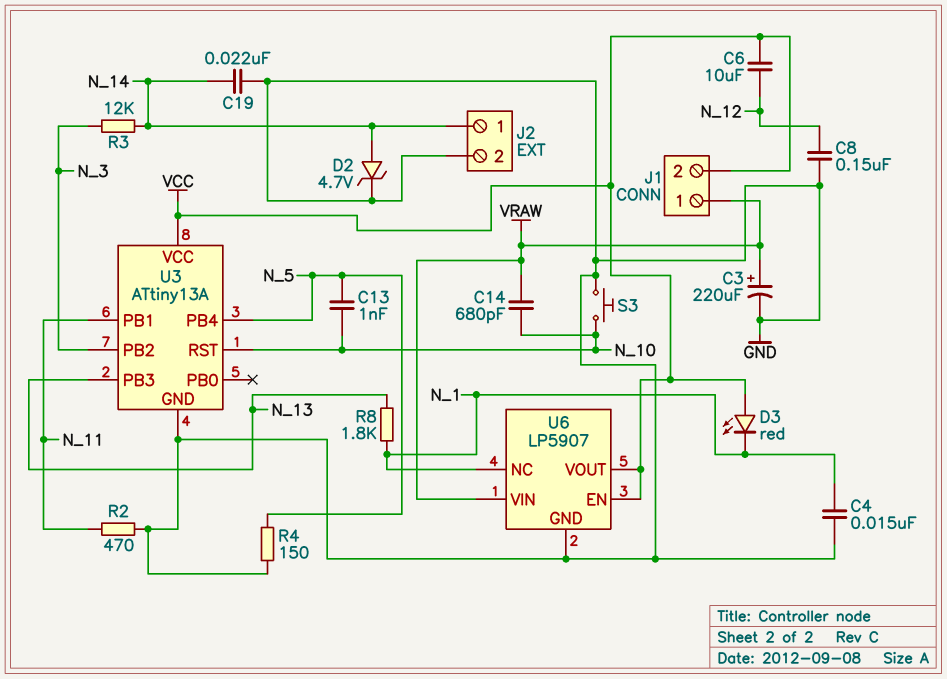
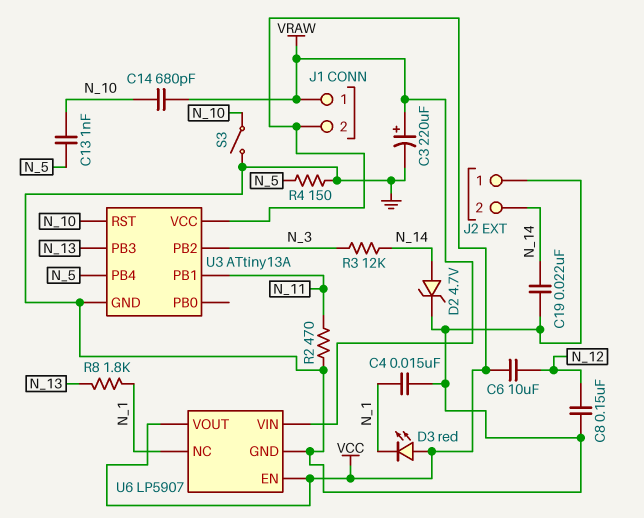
J2 pin 1: N_14 -> GND
J2 pin 2: GND -> N_14
S3: button (GND, N_10) -> switch (GND, N_10)

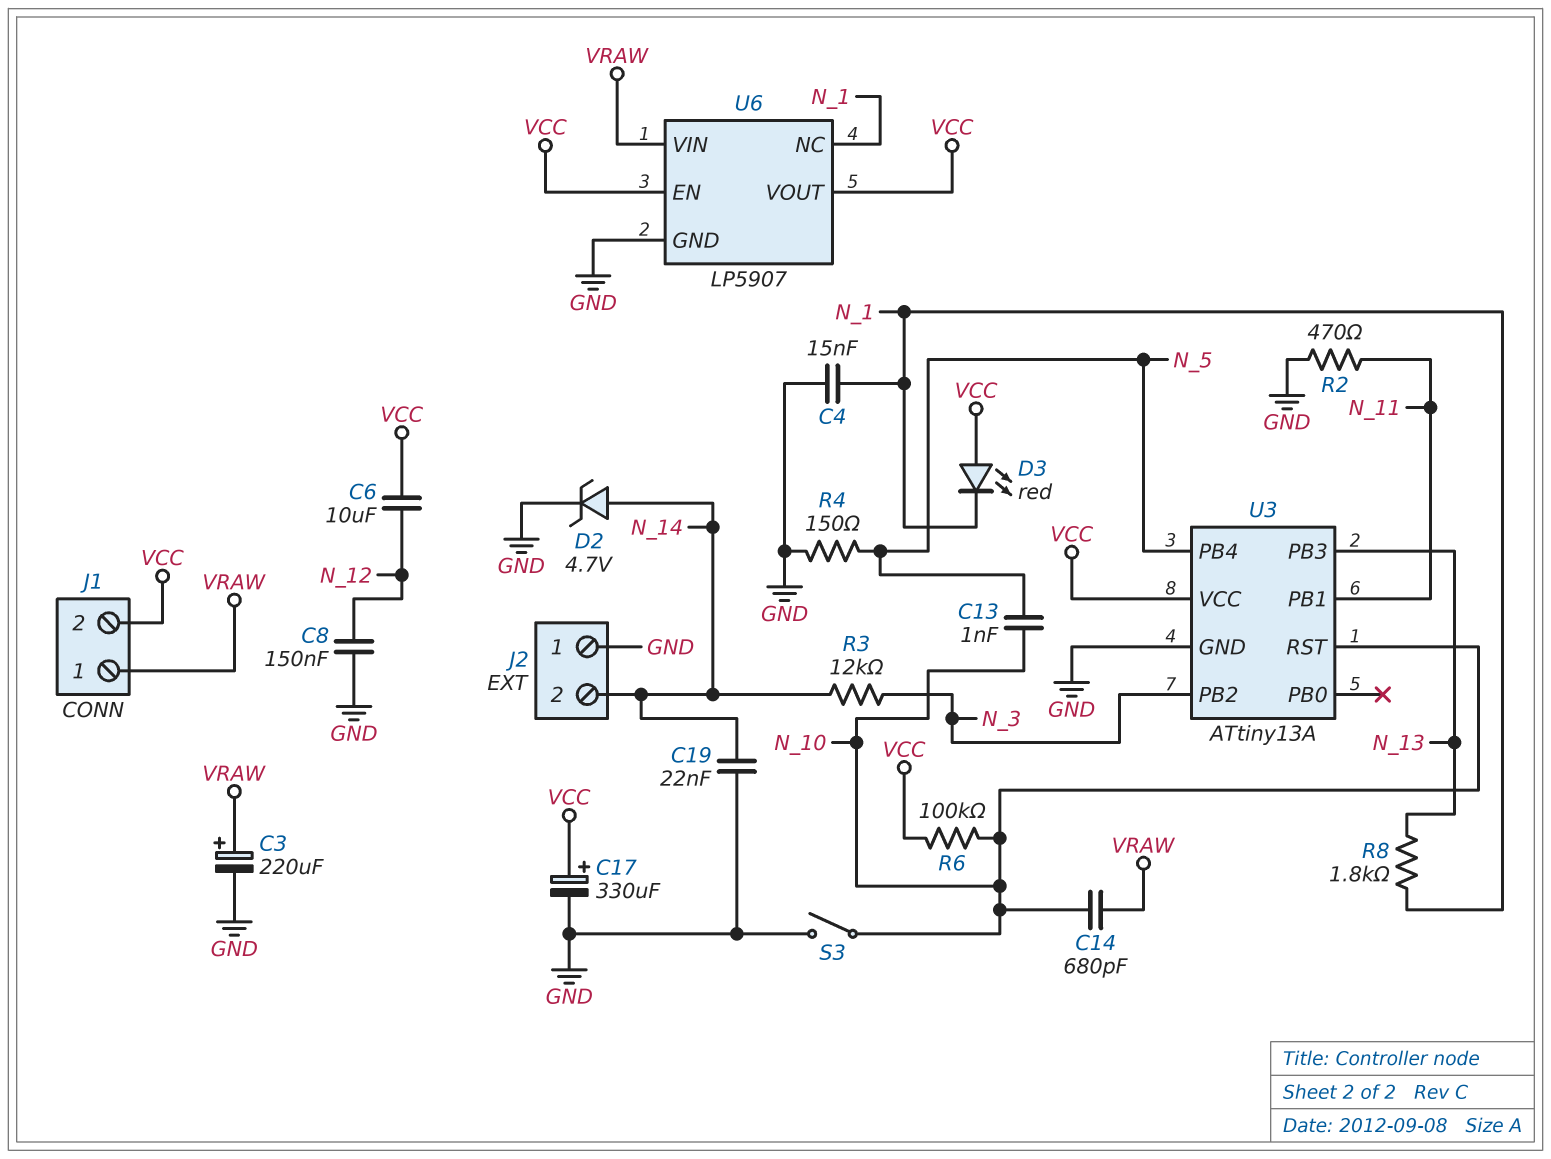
C17: none -> 330uF (plus VCC, minus GND)
R6: none -> 100k (N_10, VCC)

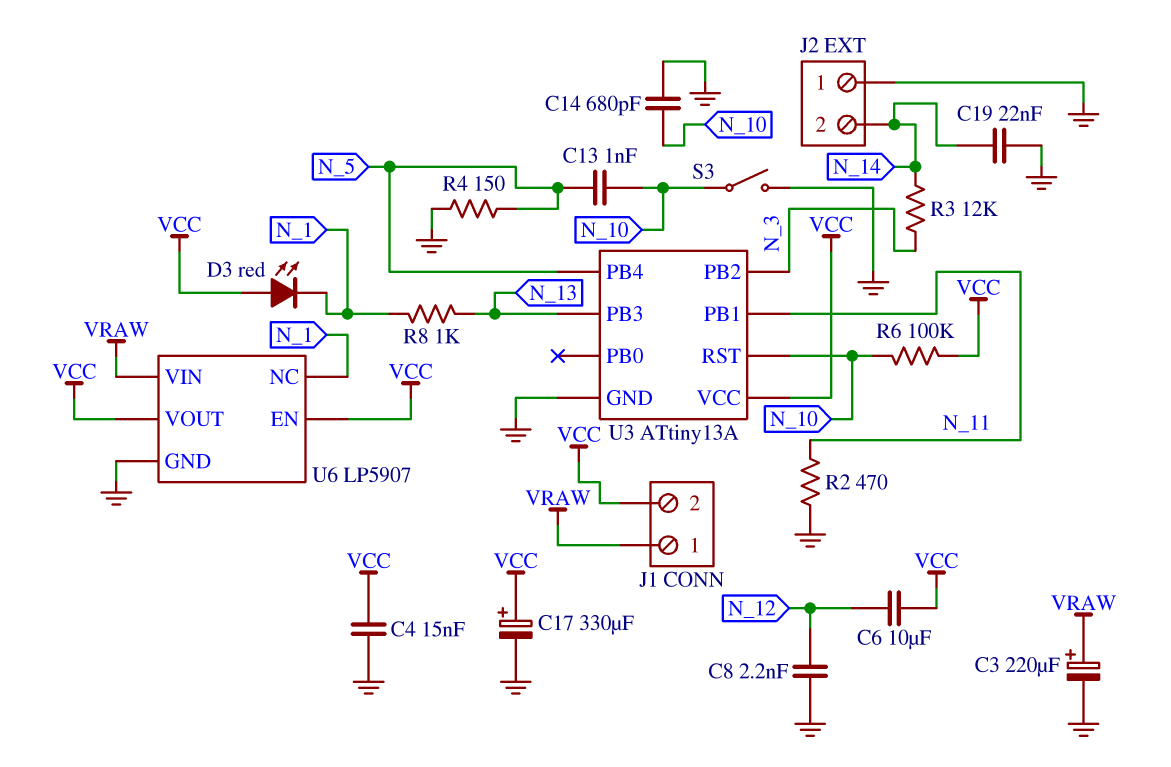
C4: 15nF (GND, N_1) -> 15nF (GND, VCC)
C8: 150nF (GND, N_12) -> 2.2nF (GND, N_12)
C14: 680pF (N_10, VRAW) -> 680pF (GND, N_10)
D2: zener 4.7V (A N_14, K GND) -> none
R8: 1.8k (N_1, N_13) -> 1k (N_1, N_13)

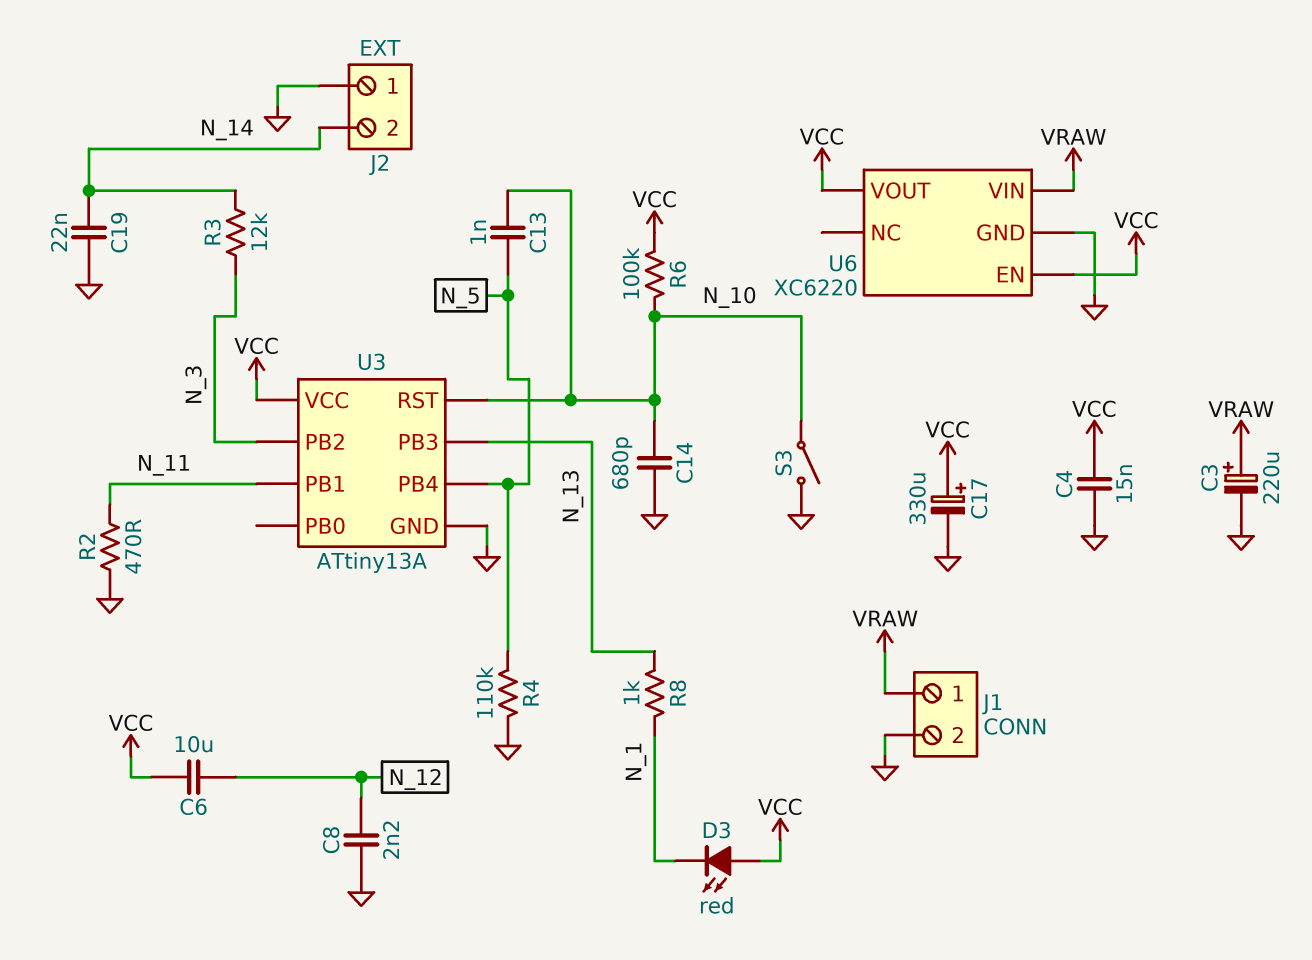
J1 pin 2: VCC -> GND
R4: 150 (GND, N_5) -> 110k (GND, N_5)
U6: LP5907 -> XC6220
U6 pin NC: N_1 -> none

